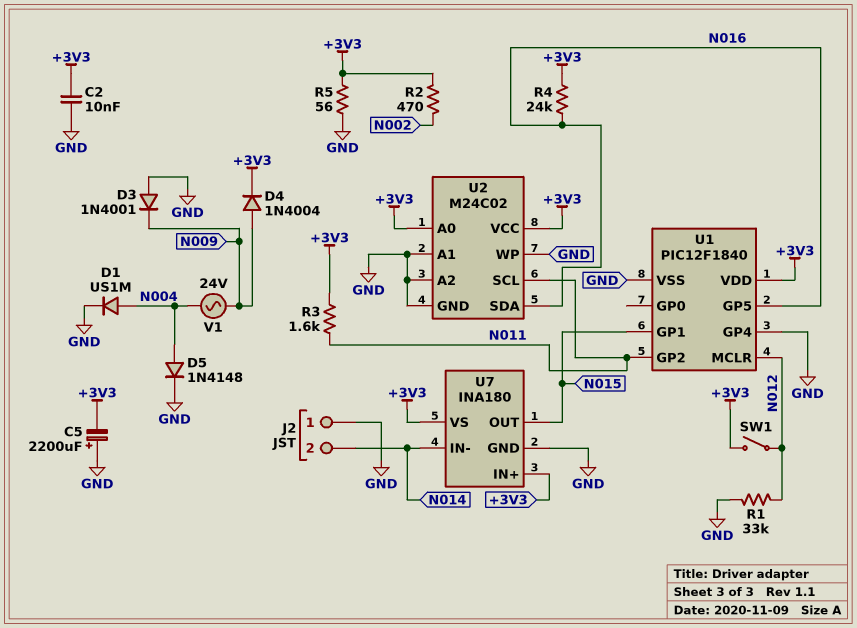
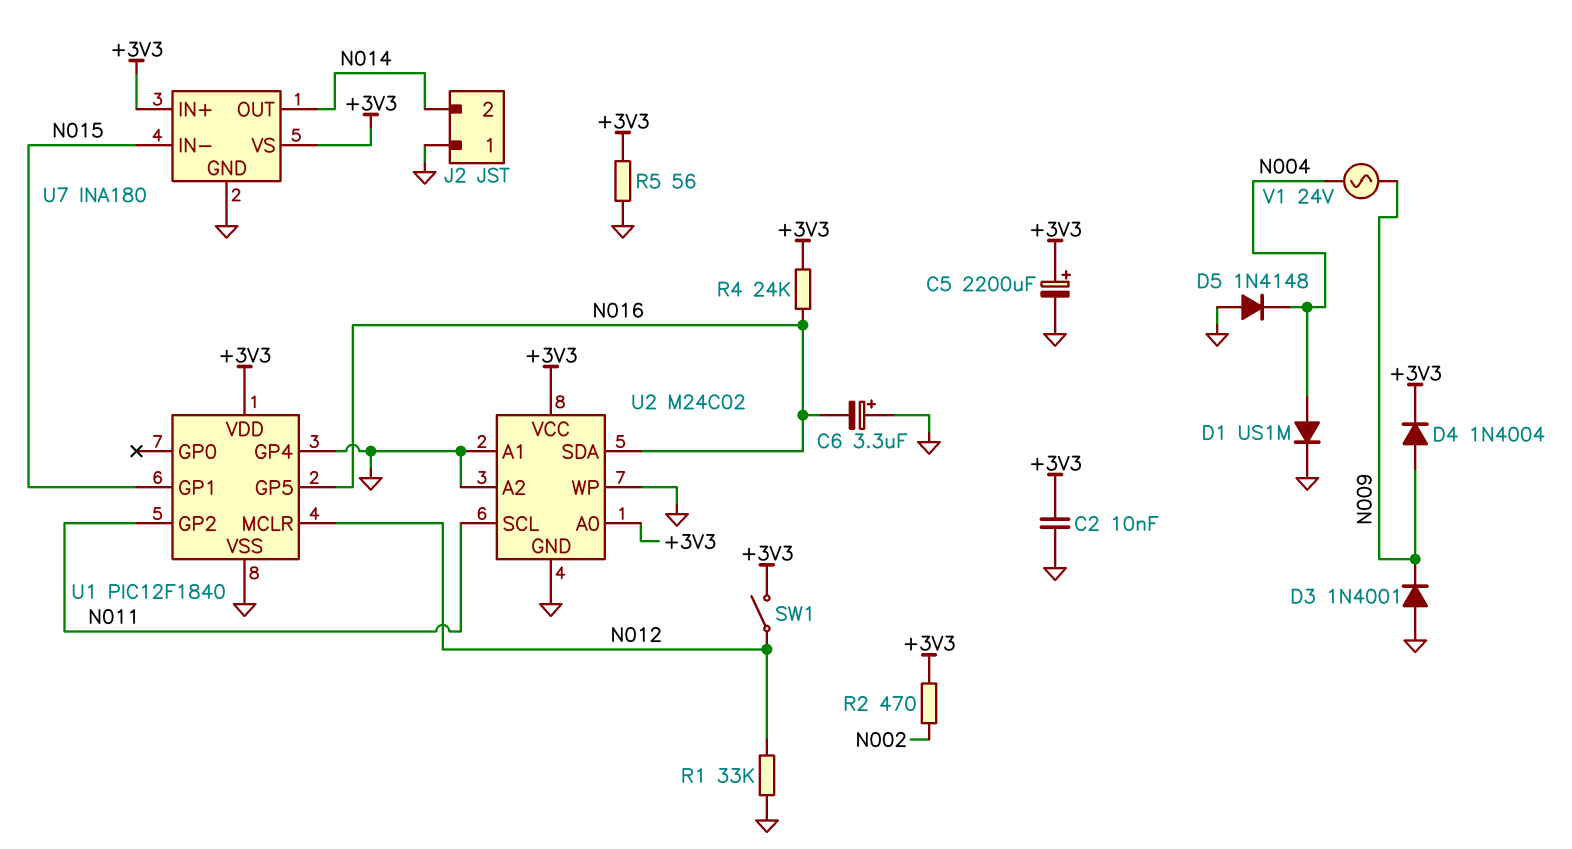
C5: 2200uF (plus GND, minus +3V3) -> 2200uF (plus +3V3, minus GND)
C6: none -> 3.3uF (plus GND, minus N016)
D5: diode 1N4148 (A N004, K GND) -> diode 1N4148 (A GND, K N004)
R3: 1.6k (+3V3, N011) -> none
U7 pin IN-: N014 -> N015
U7 pin OUT: N015 -> N014

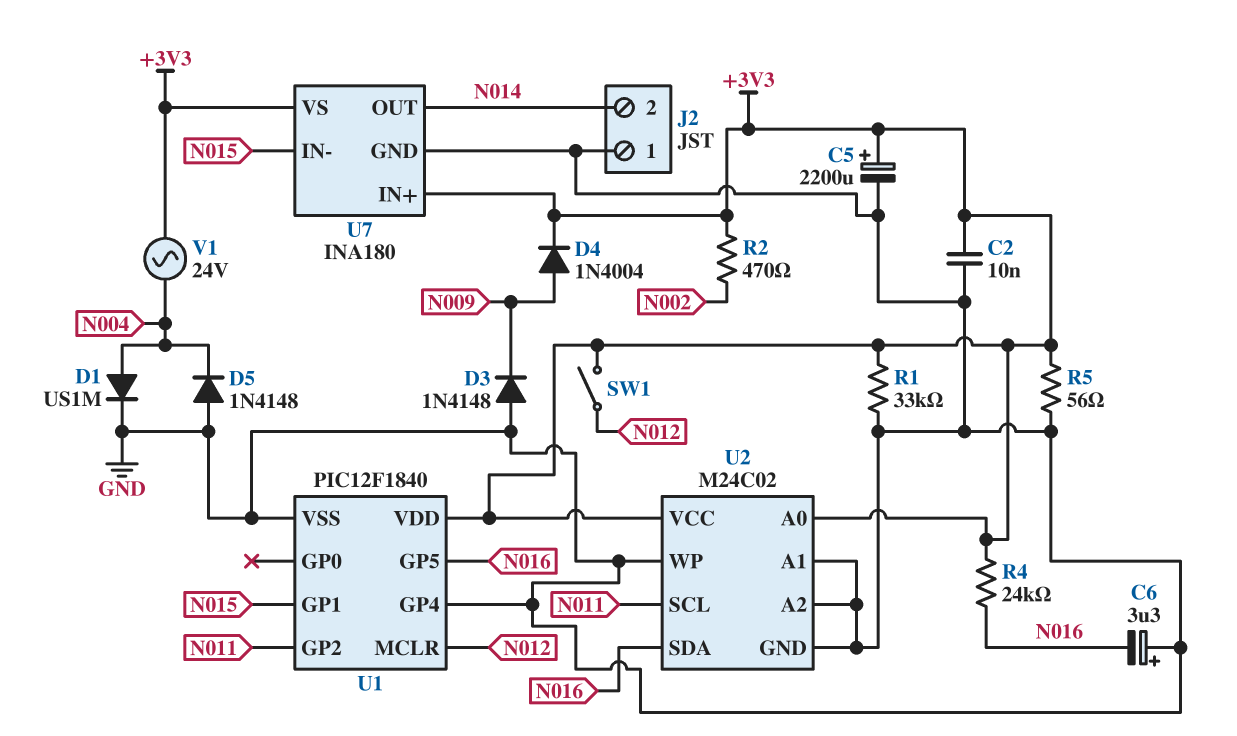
D3: diode 1N4001 (A GND, K N009) -> diode 1N4148 (A GND, K N009)
R1: 33k (GND, N012) -> 33k (+3V3, GND)
V1: AC 24V (N004, N009) -> AC 24V (+3V3, N004)

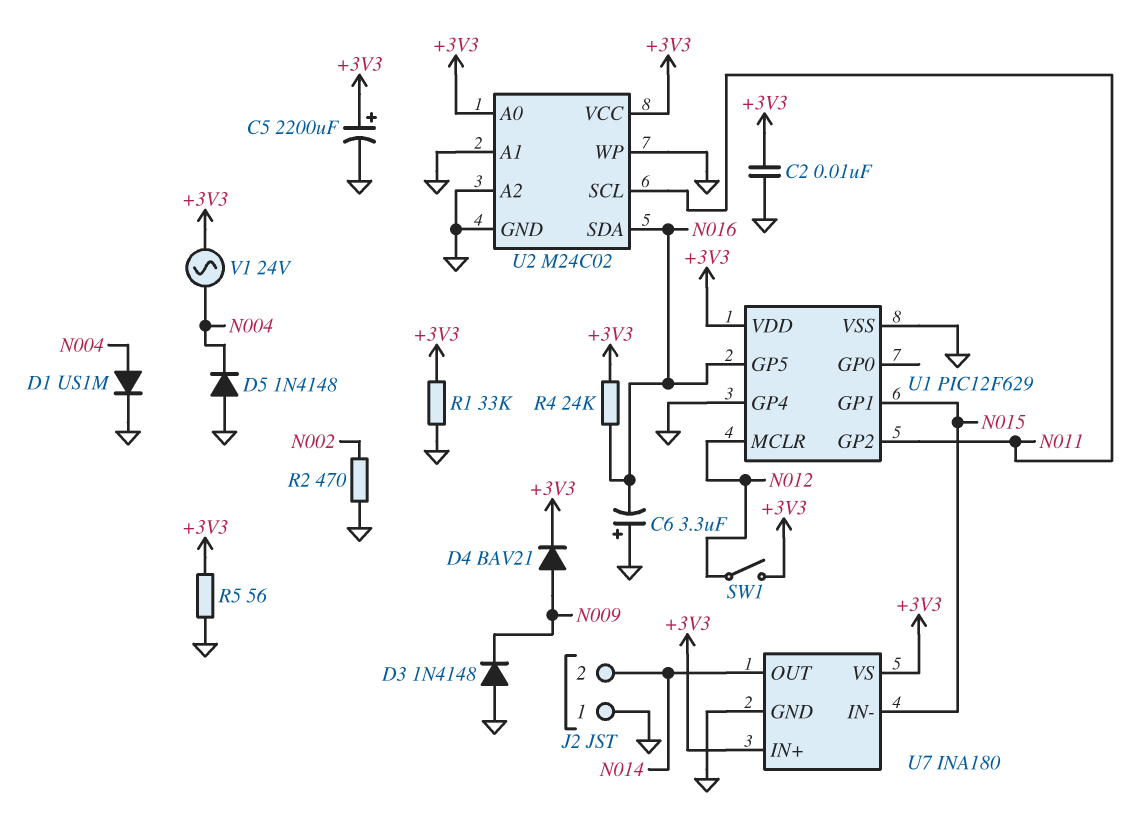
D4: diode 1N4004 (A N009, K +3V3) -> diode BAV21 (A N009, K +3V3)
R2: 470 (+3V3, N002) -> 470 (GND, N002)
U1: PIC12F1840 -> PIC12F629

